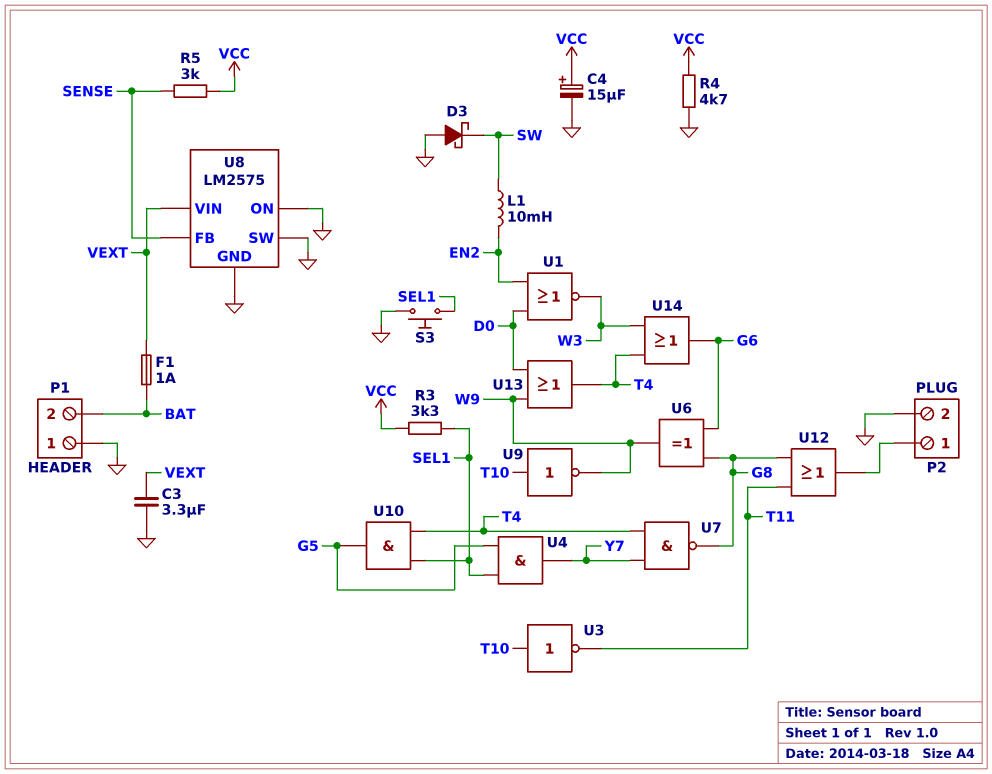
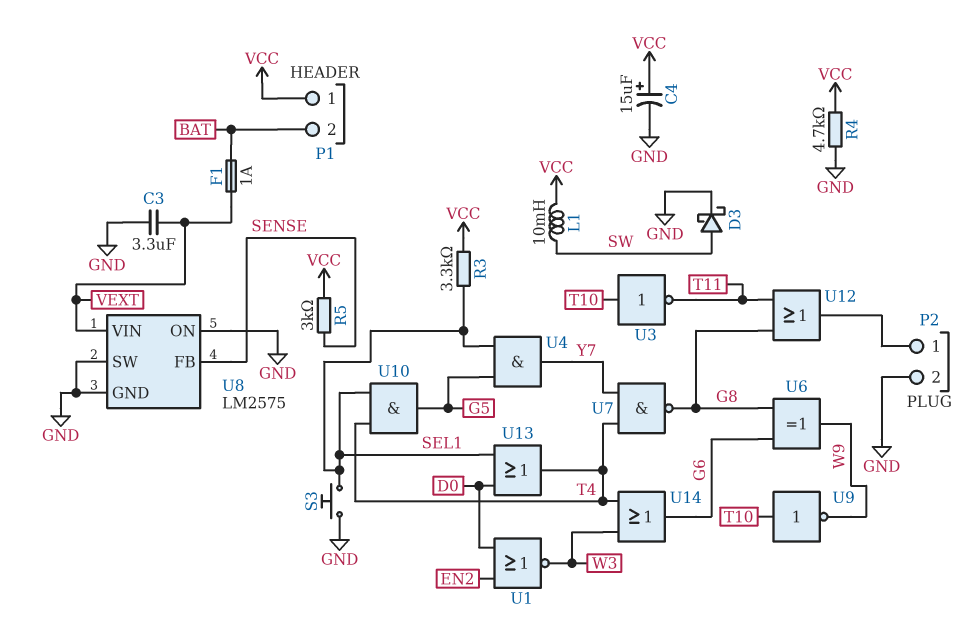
D3: schottky (A GND, K SW) -> schottky (A SW, K GND)
L1: 10mH (EN2, SW) -> 10mH (SW, VCC)
P1 pin 1: GND -> VCC
U13: OR (in D0, in W9, out T4) -> OR (in D0, in SEL1, out T4)

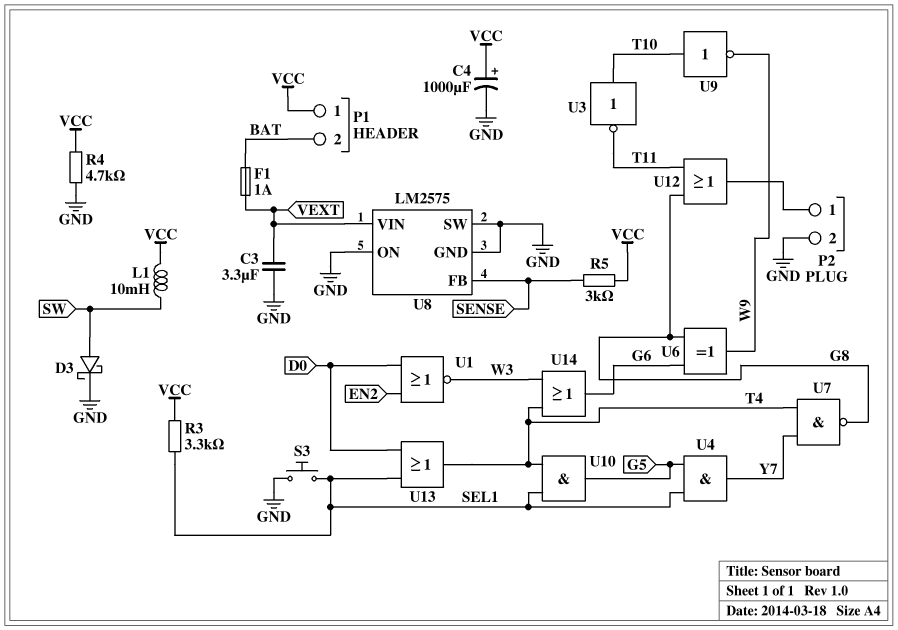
C4: 15uF (plus VCC, minus GND) -> 1000uF (plus VCC, minus GND)

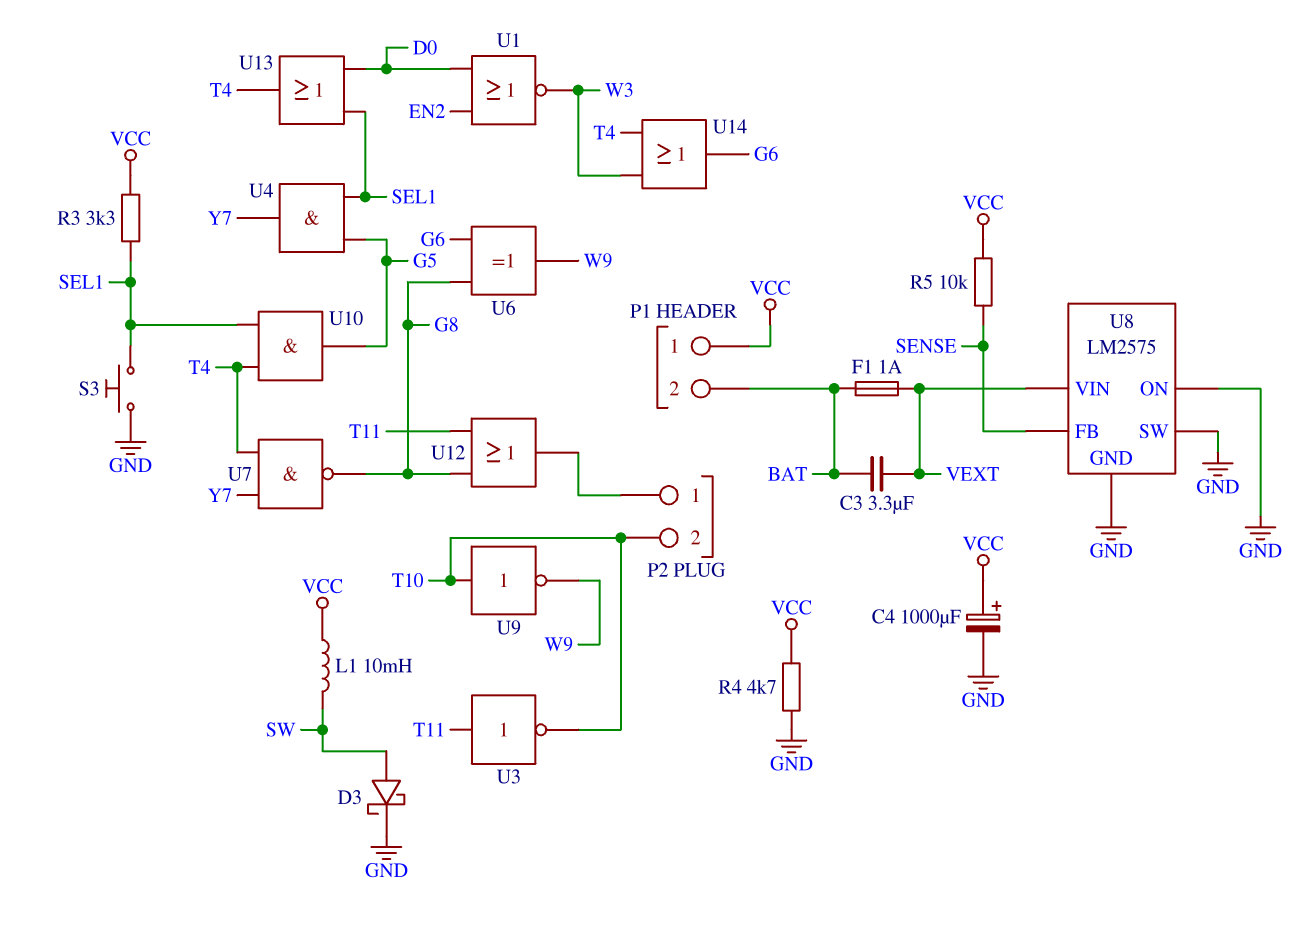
C3: 3.3uF (GND, VEXT) -> 3.3uF (BAT, VEXT)
P2 pin 2: GND -> T10
R5: 3k (SENSE, VCC) -> 10k (SENSE, VCC)
U3: NOT (in T10, out T11) -> NOT (in T11, out T10)

